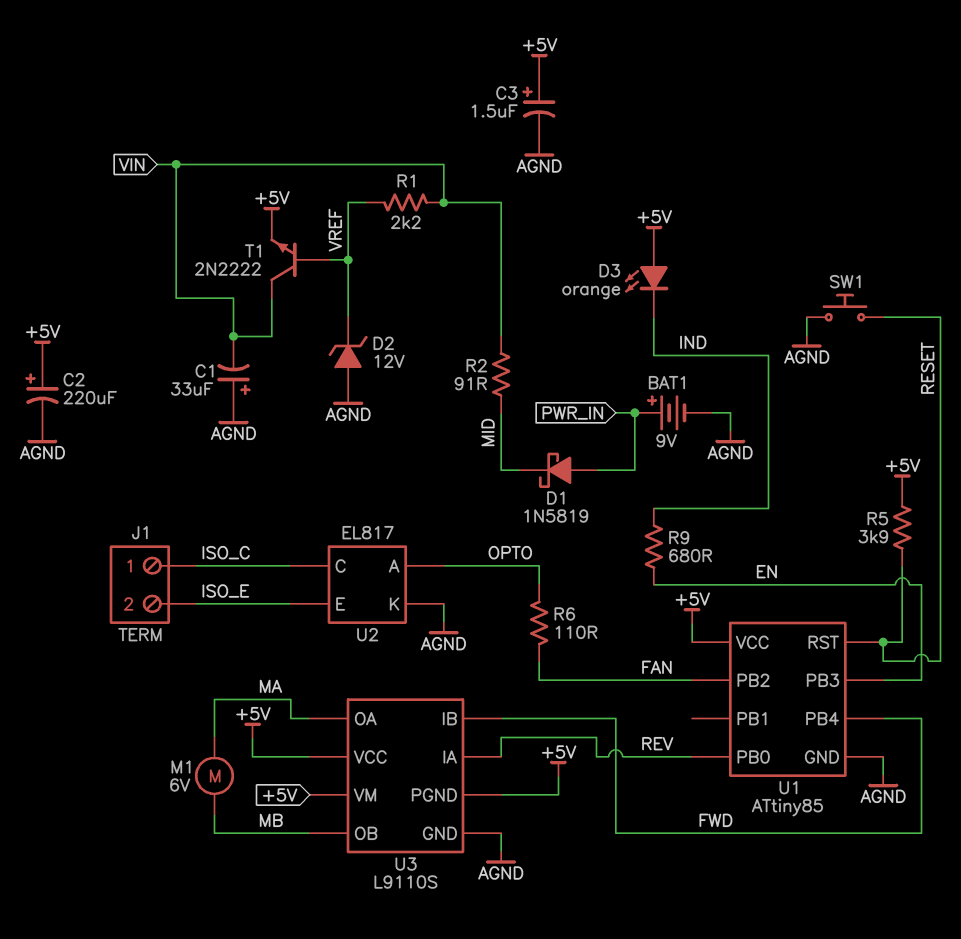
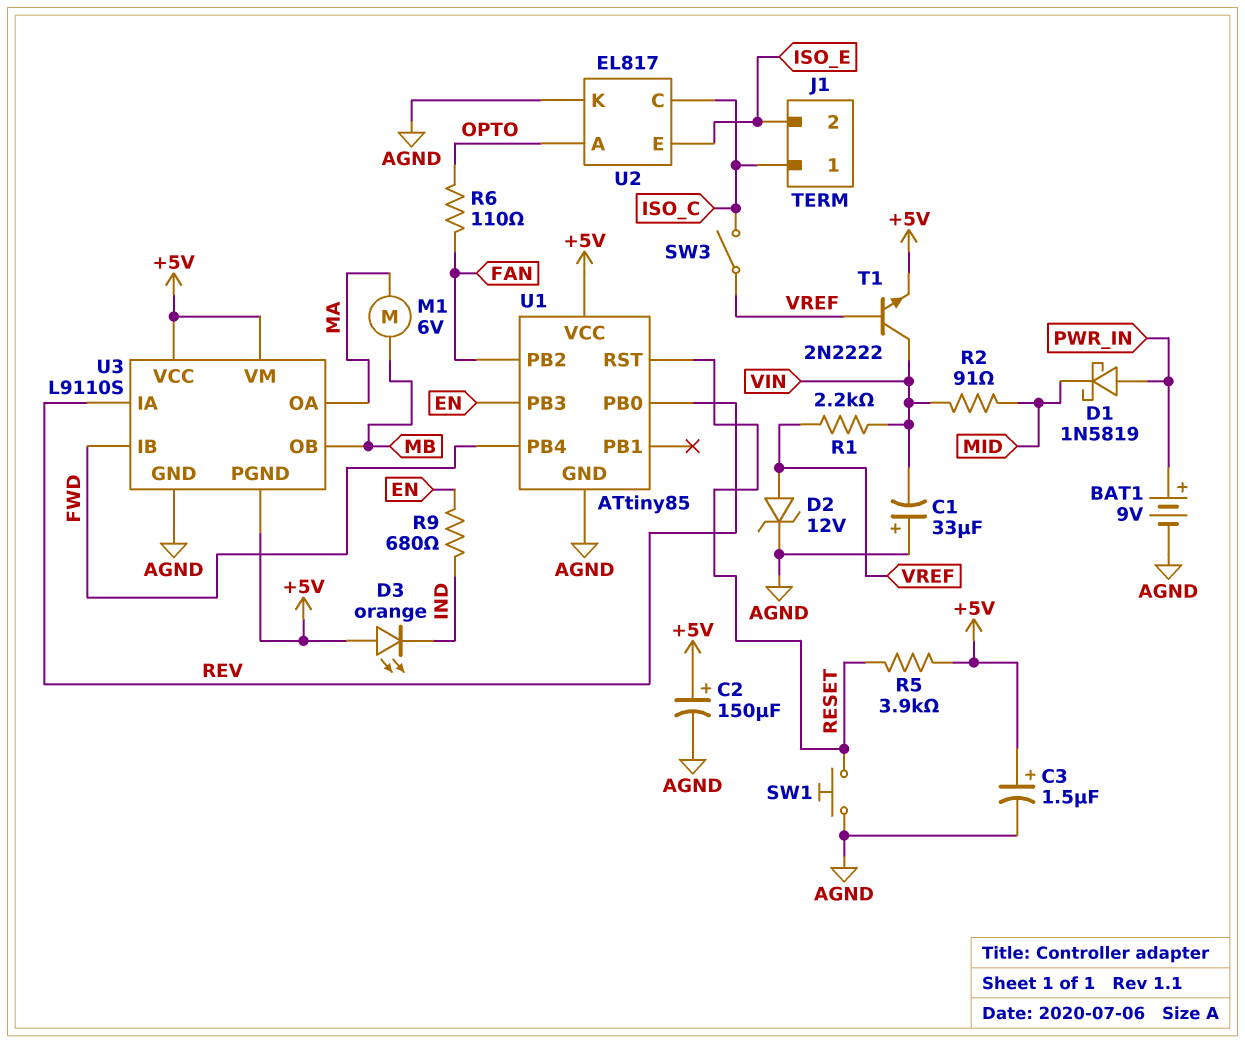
C2: 220uF (plus +5V, minus AGND) -> 150uF (plus +5V, minus AGND)
D2: zener 12V (A AGND, K VREF) -> zener 12V (A VREF, K AGND)
SW3: none -> switch (ISO_C, VREF)

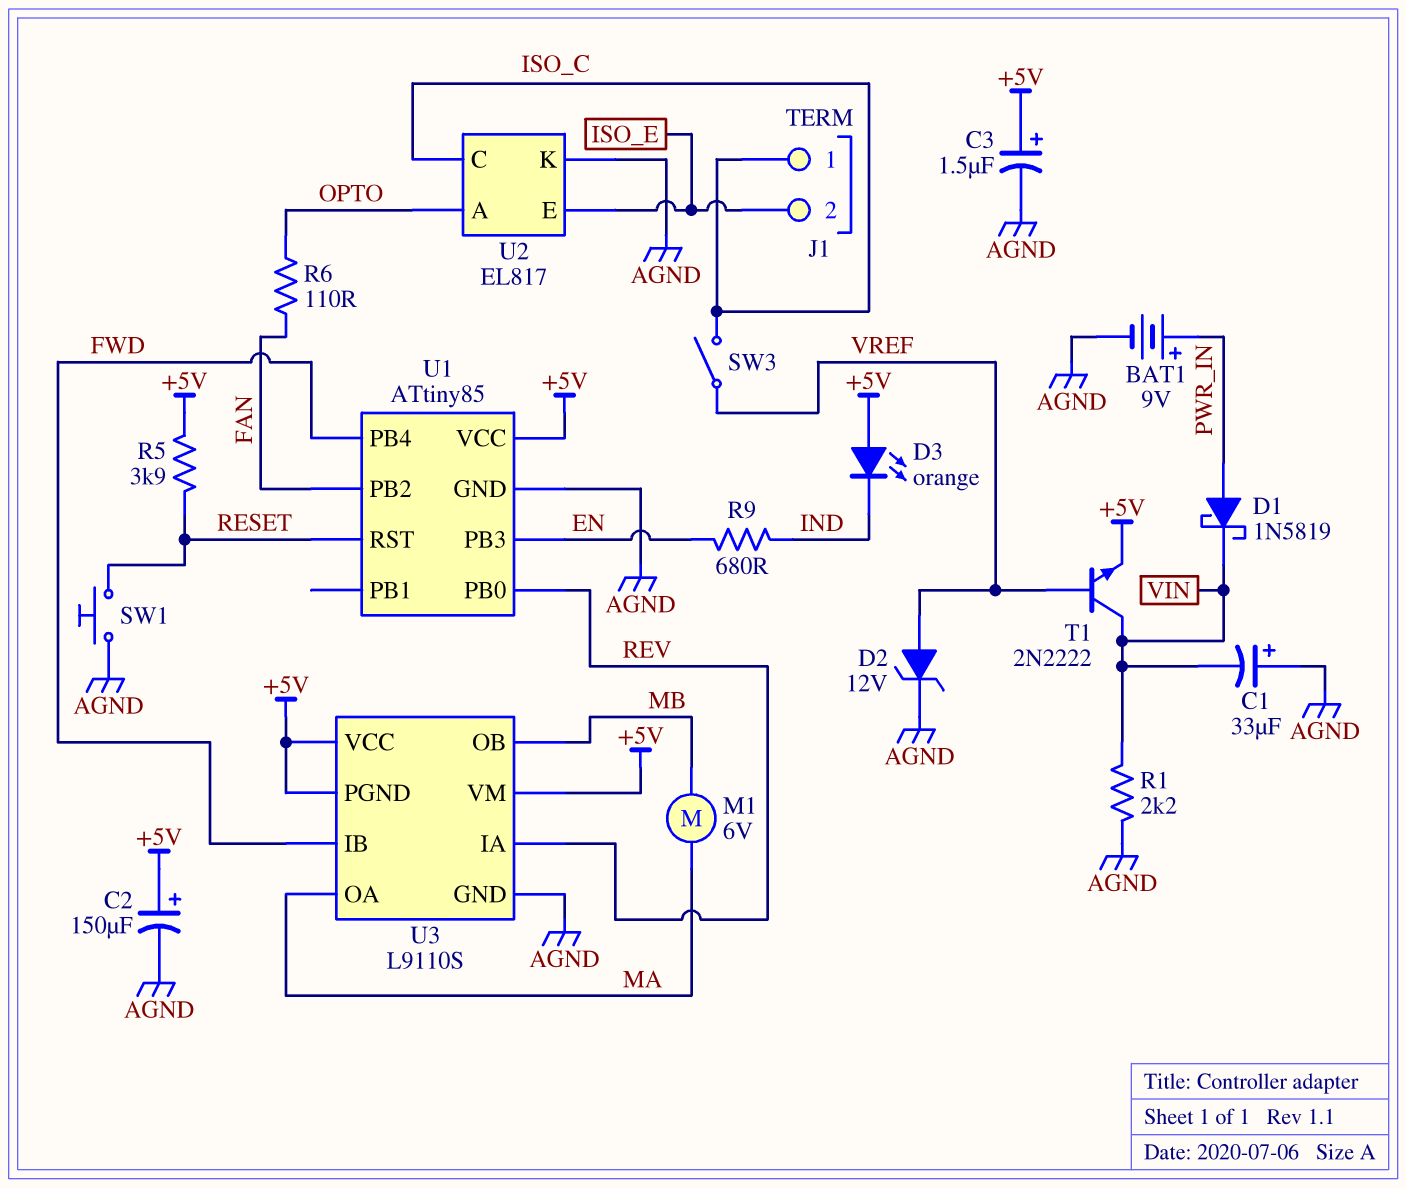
D1: schottky 1N5819 (A PWR_IN, K MID) -> schottky 1N5819 (A PWR_IN, K VIN)
R1: 2.2k (VIN, VREF) -> 2.2k (AGND, VIN)
R2: 91 (MID, VIN) -> none

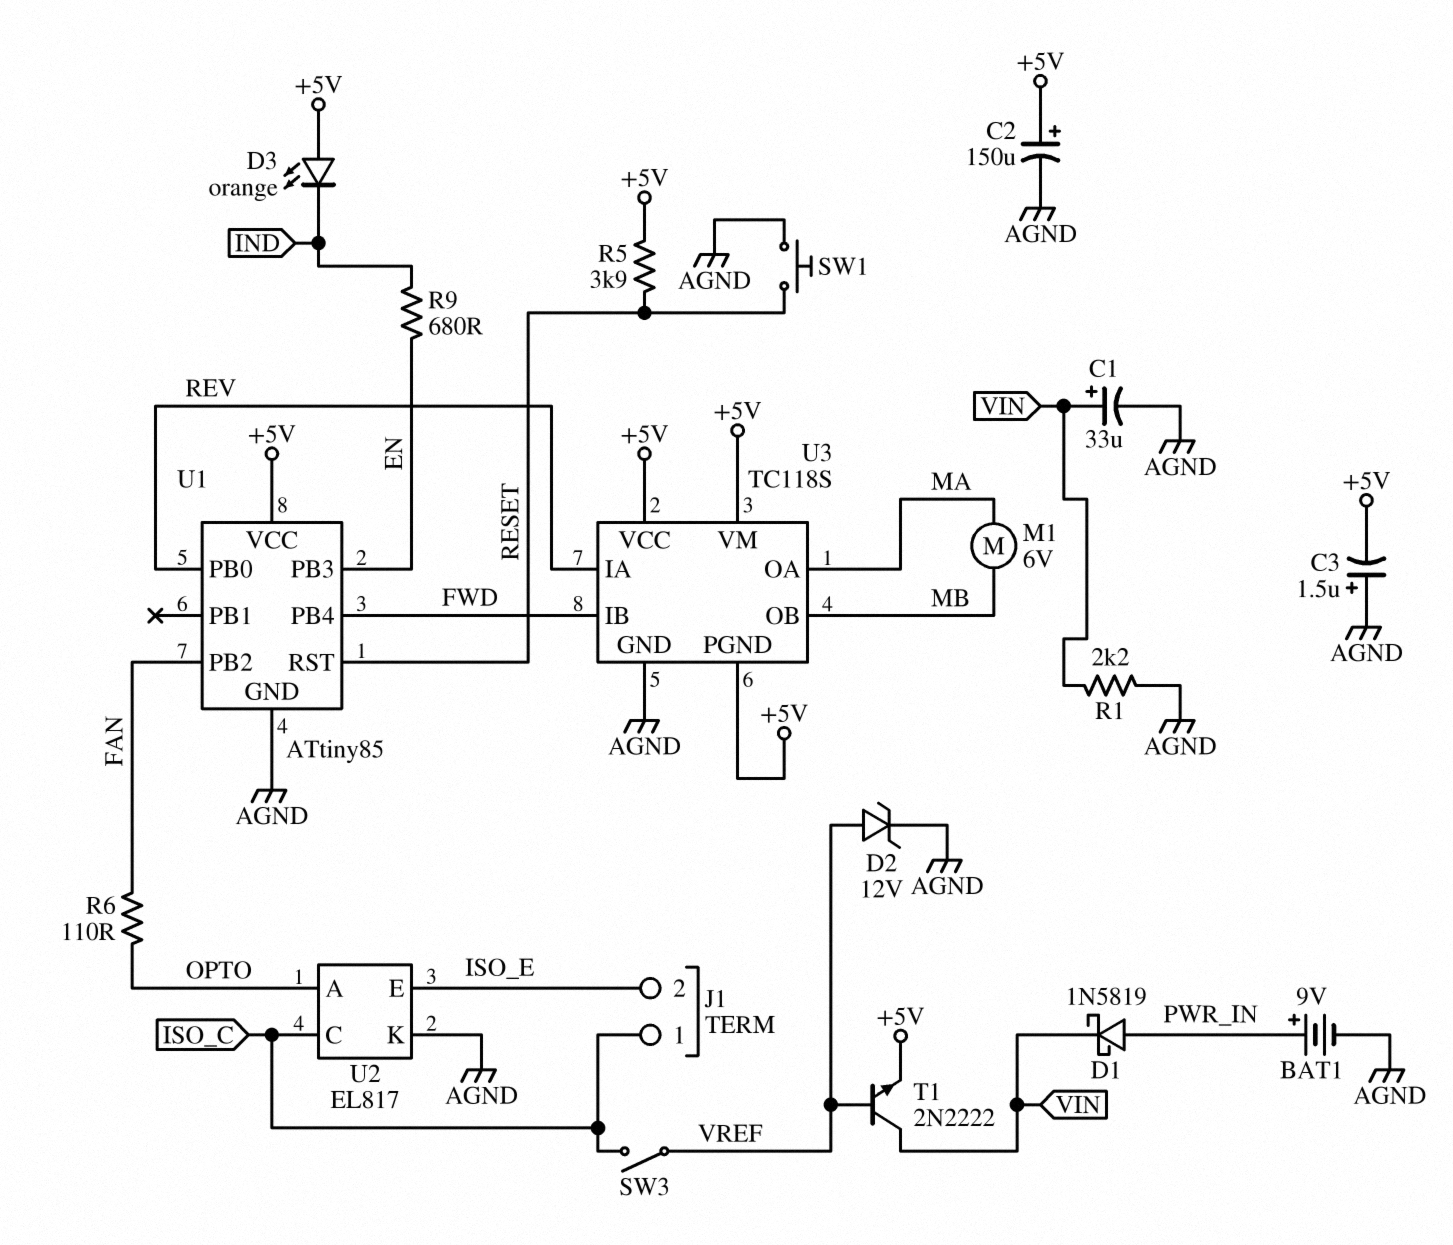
C1: 33uF (plus AGND, minus VIN) -> 33uF (plus VIN, minus AGND)
C3: 1.5uF (plus +5V, minus AGND) -> 1.5uF (plus AGND, minus +5V)
U3: L9110S -> TC118S

